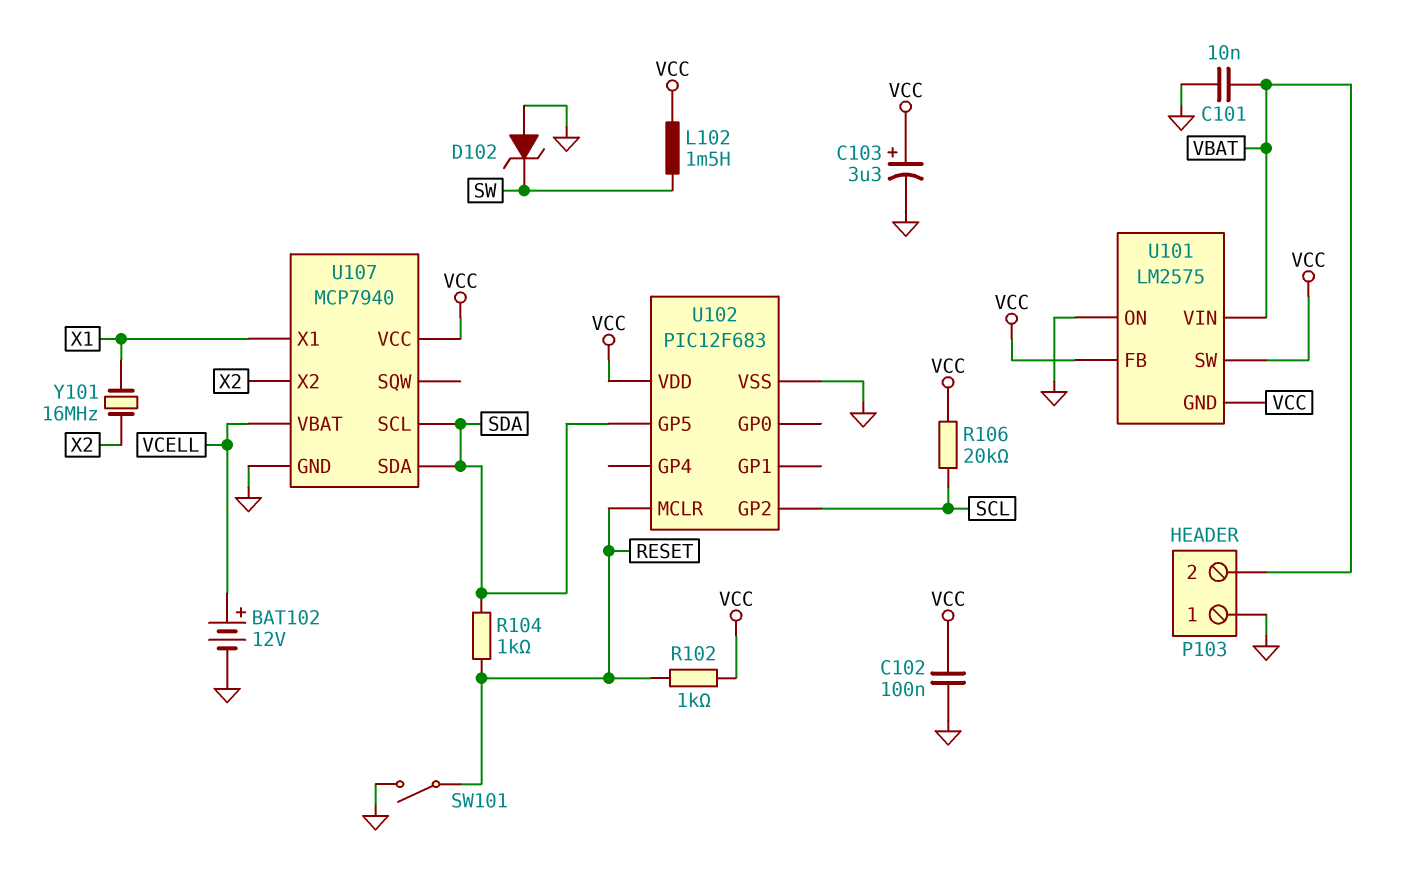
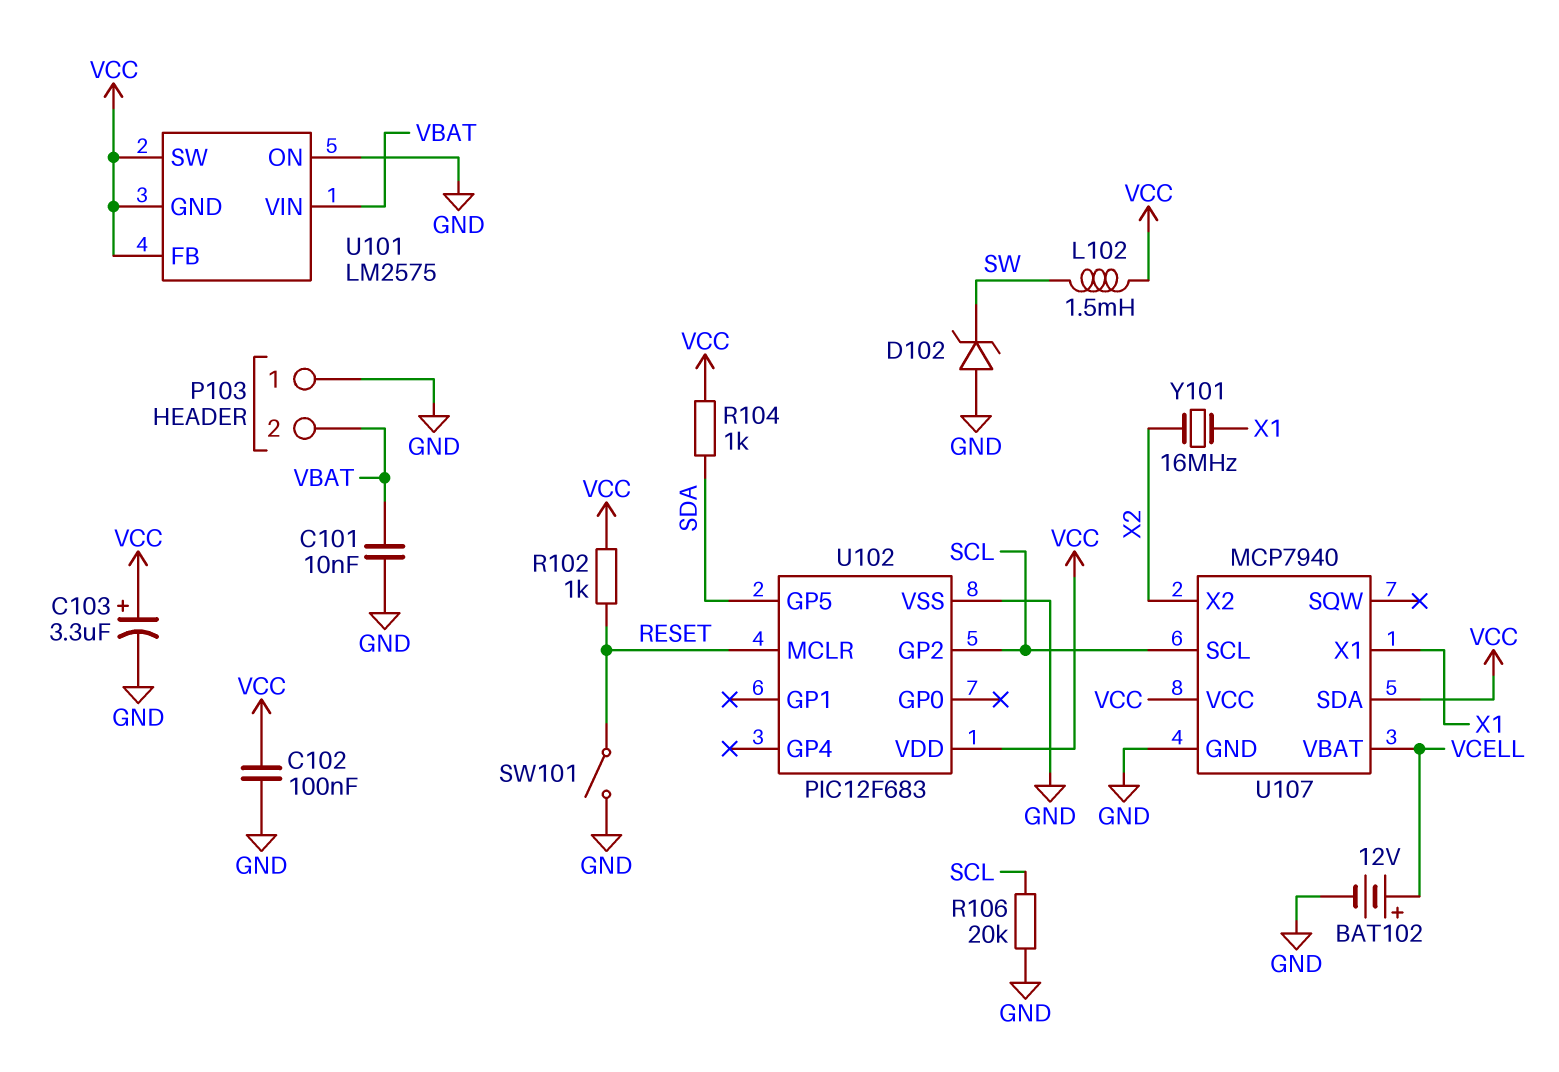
R104: 1k (RESET, SDA) -> 1k (SDA, VCC)
R106: 20k (SCL, VCC) -> 20k (GND, SCL)
U107 pin SCL: SDA -> SCL
U107 pin SDA: SDA -> VCC

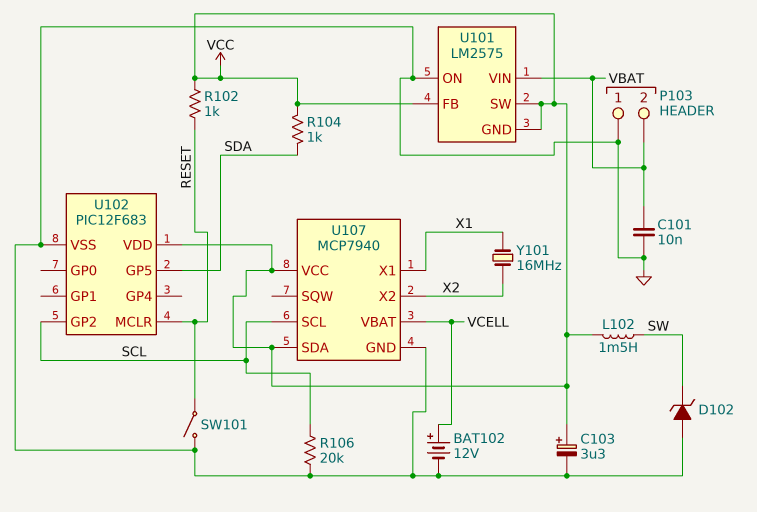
C102: 100nF (GND, VCC) -> none

